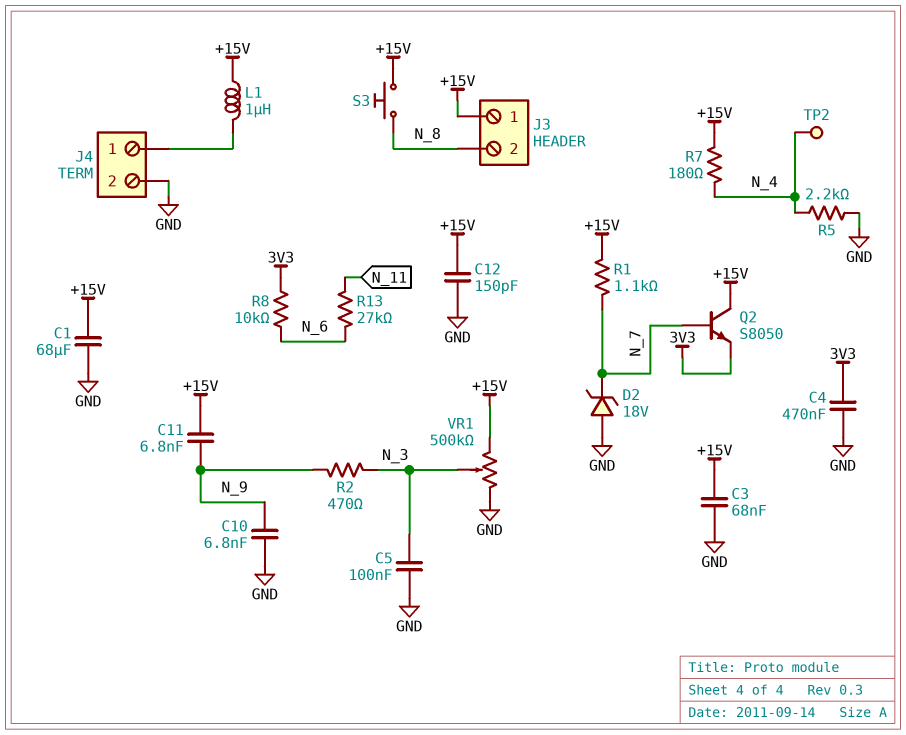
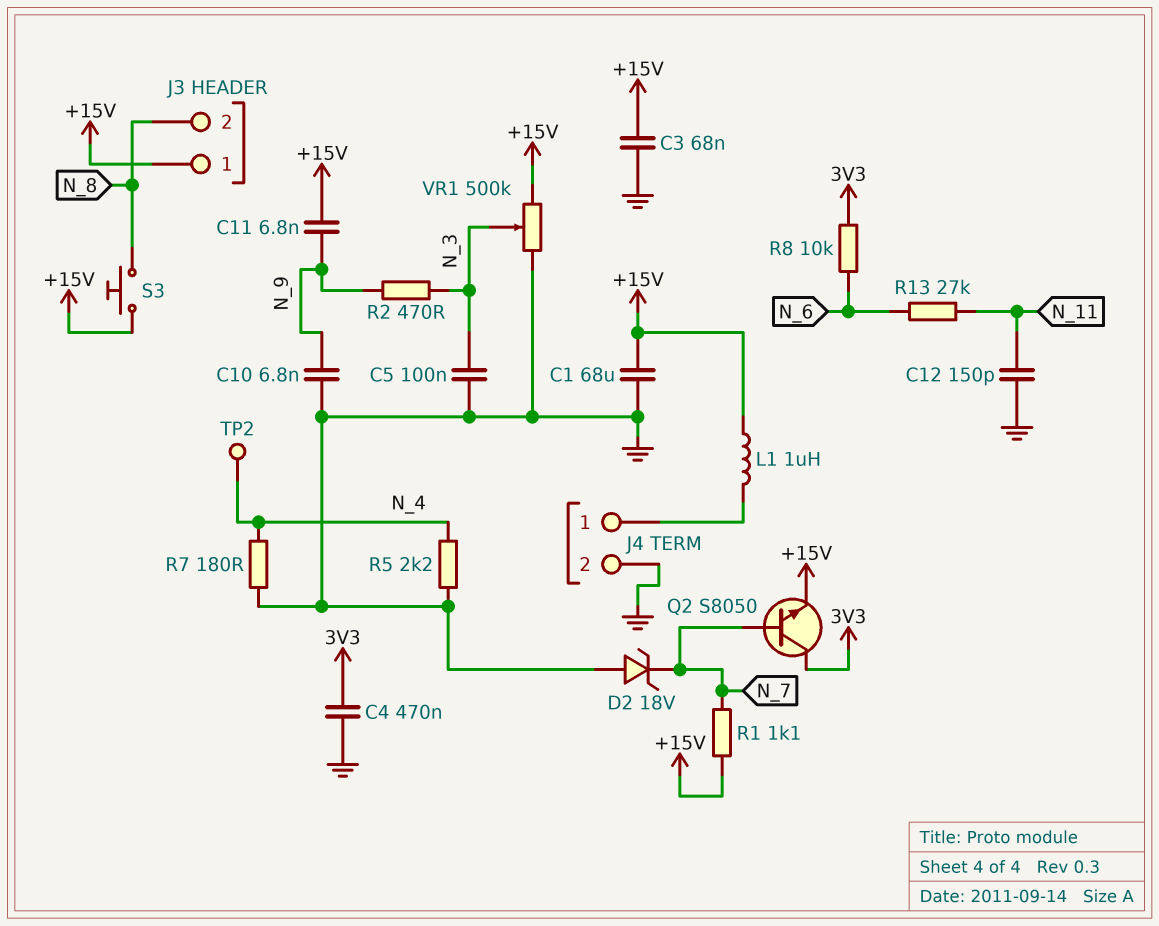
C12: 150pF (+15V, GND) -> 150pF (GND, N_11)
Q2: NPN S8050 (B N_7, C +15V, E 3V3) -> NPN S8050 (B N_7, C 3V3, E +15V)
R7: 180 (+15V, N_4) -> 180 (GND, N_4)

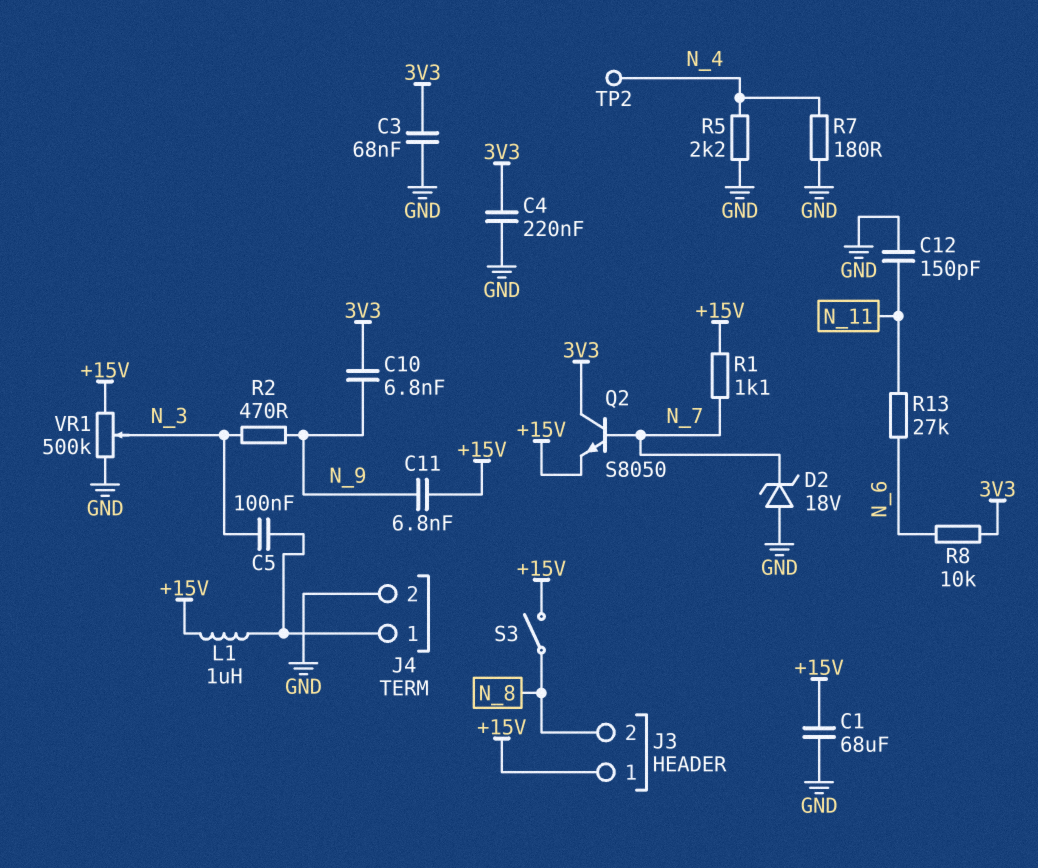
C3: 68nF (+15V, GND) -> 68nF (3V3, GND)
C4: 470nF (3V3, GND) -> 220nF (3V3, GND)
C5: 100nF (GND, N_3) -> 100nF (J4/1, N_3)
C10: 6.8nF (GND, N_9) -> 6.8nF (3V3, N_9)
S3: button (+15V, N_8) -> switch (+15V, N_8)

